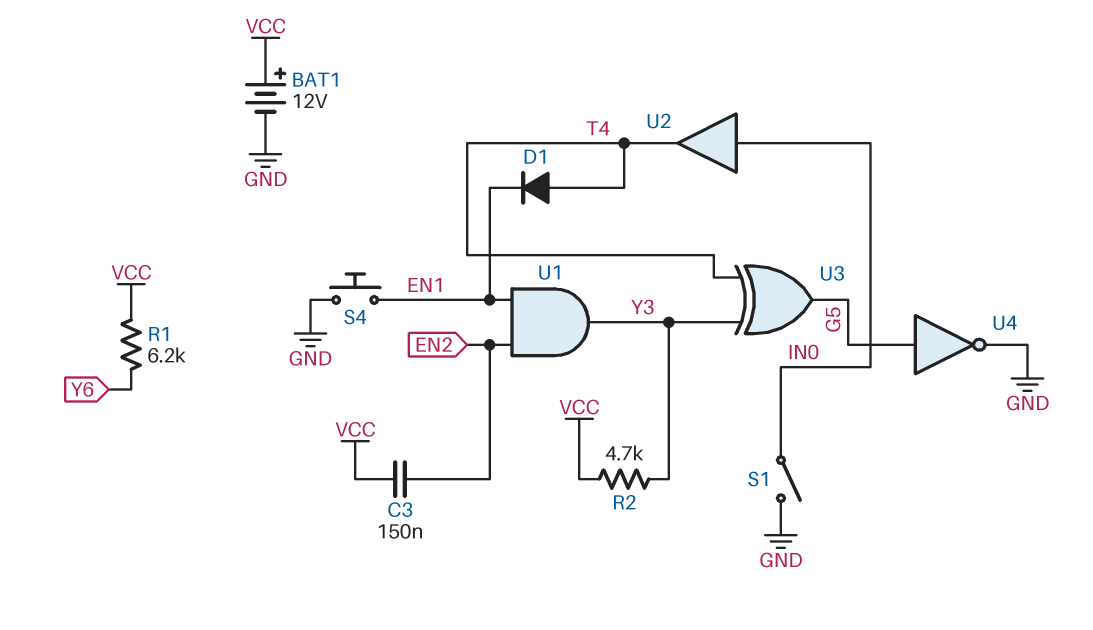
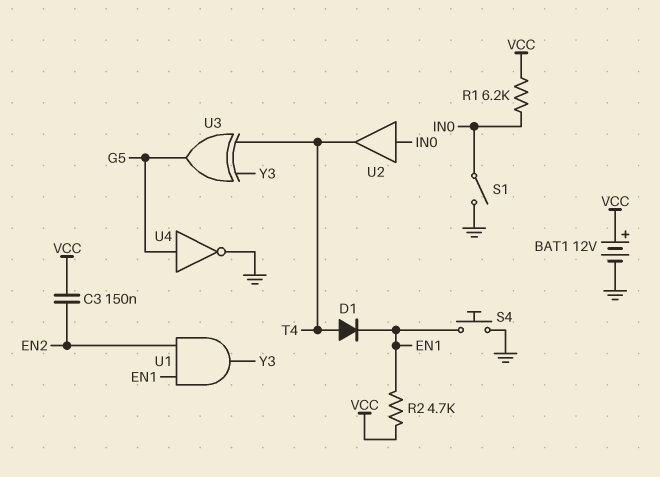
R1: 6.2k (VCC, Y6) -> 6.2k (IN0, VCC)
R2: 4.7k (VCC, Y3) -> 4.7k (EN1, VCC)

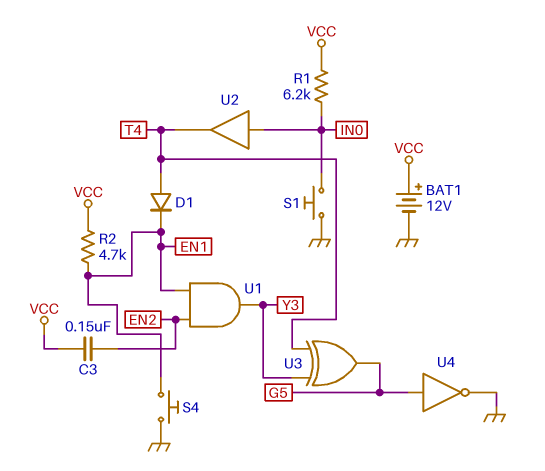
S1: switch (GND, IN0) -> button (GND, IN0)

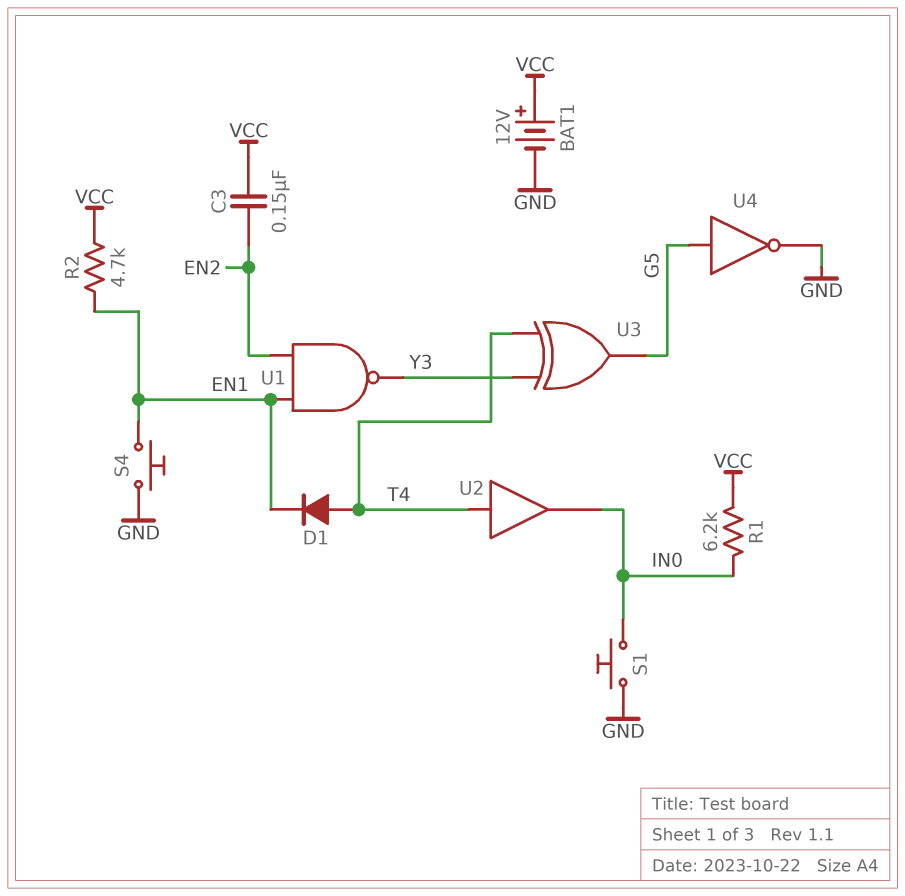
U1: AND (in EN1, in EN2, out Y3) -> NAND (in EN1, in EN2, out Y3)
U2: buffer (in IN0, out T4) -> buffer (in T4, out IN0)

